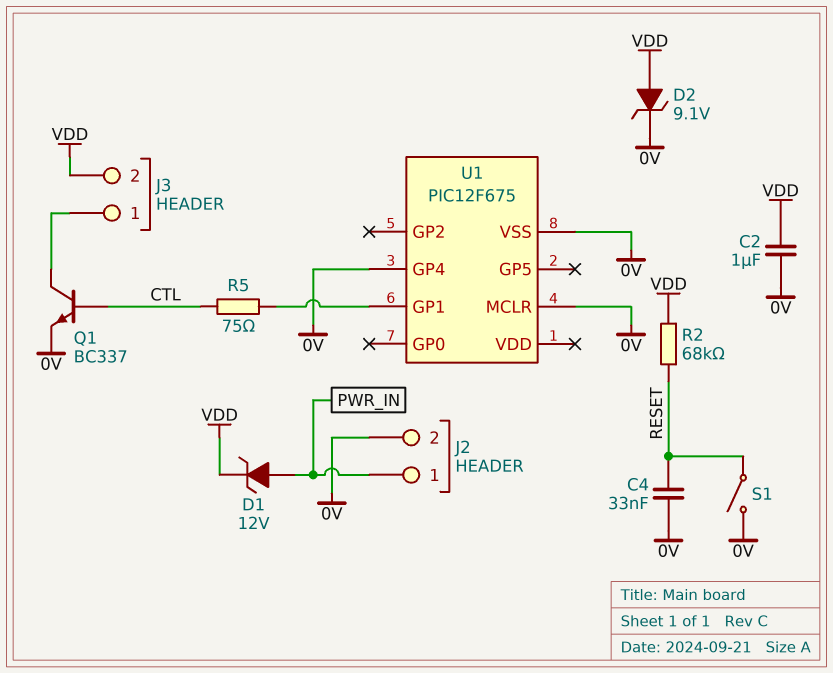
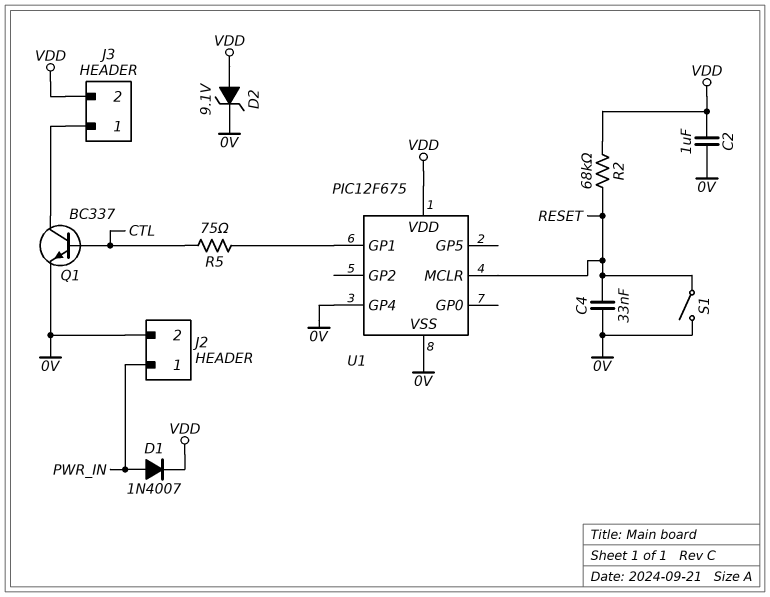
D1: zener 12V (A PWR_IN, K VDD) -> diode 1N4007 (A PWR_IN, K VDD)
U1 pin MCLR: 0V -> RESET
U1 pin VDD: none -> VDD

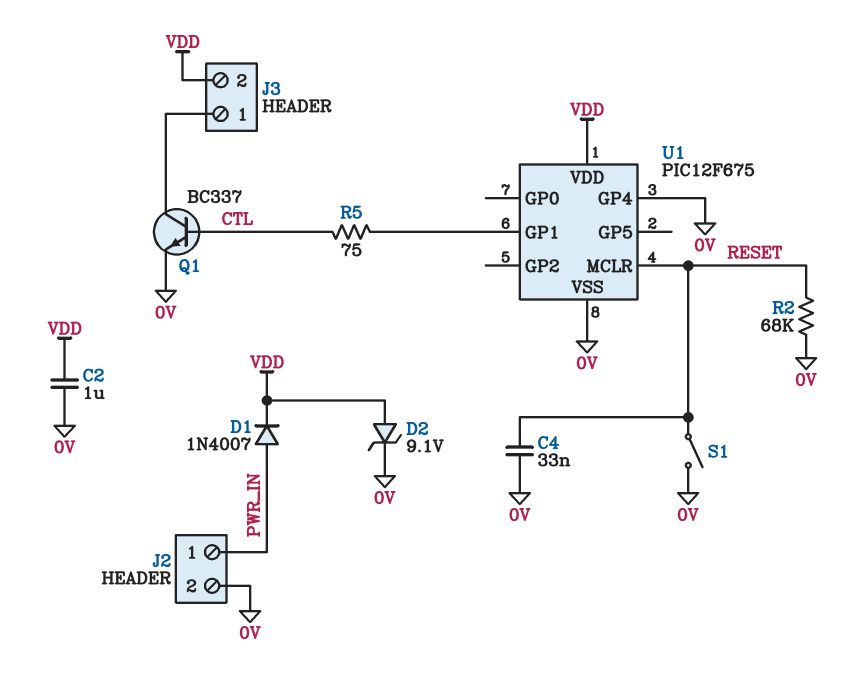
R2: 68k (RESET, VDD) -> 68k (0V, RESET)

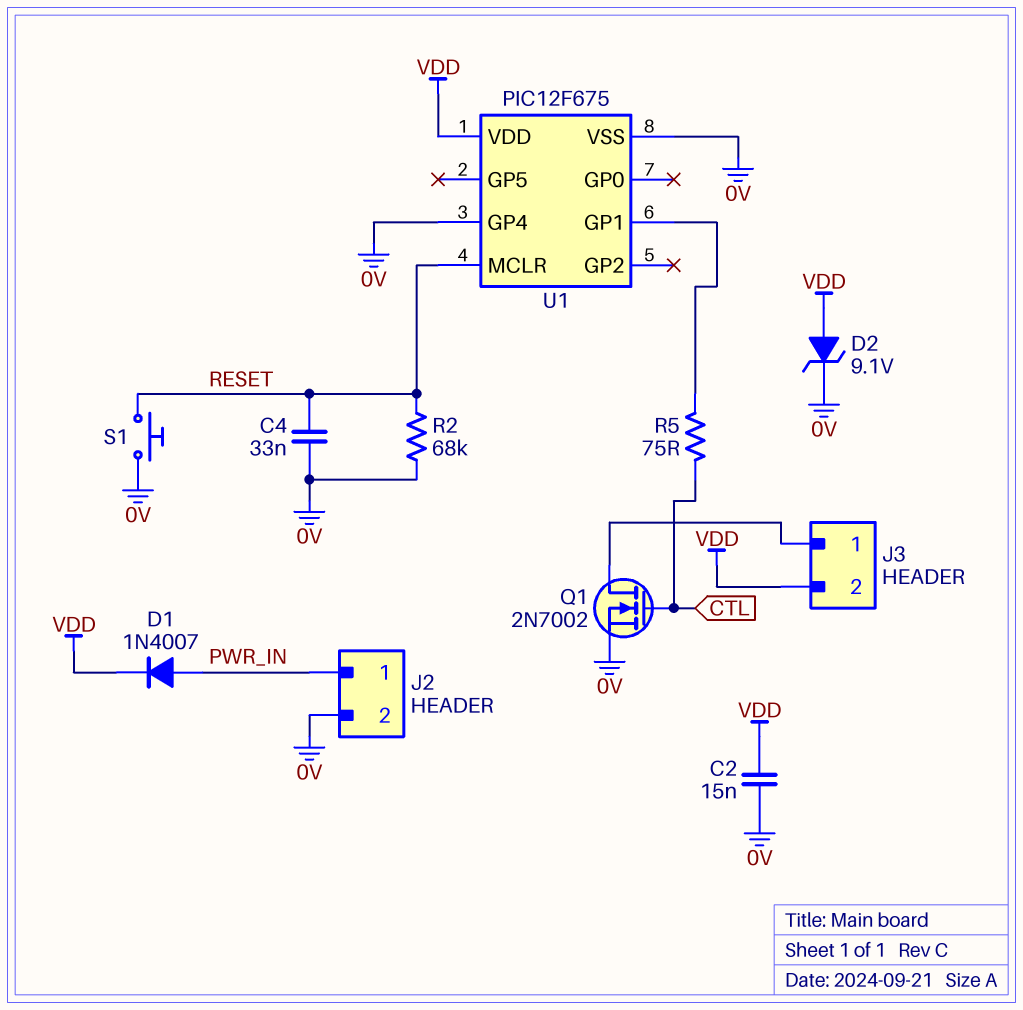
C2: 1uF (0V, VDD) -> 15nF (0V, VDD)
Q1: NPN BC337 (B CTL, C J3/1, E 0V) -> NMOS 2N7002 (G CTL, D J3/1, S 0V)
S1: switch (0V, RESET) -> button (0V, RESET)

